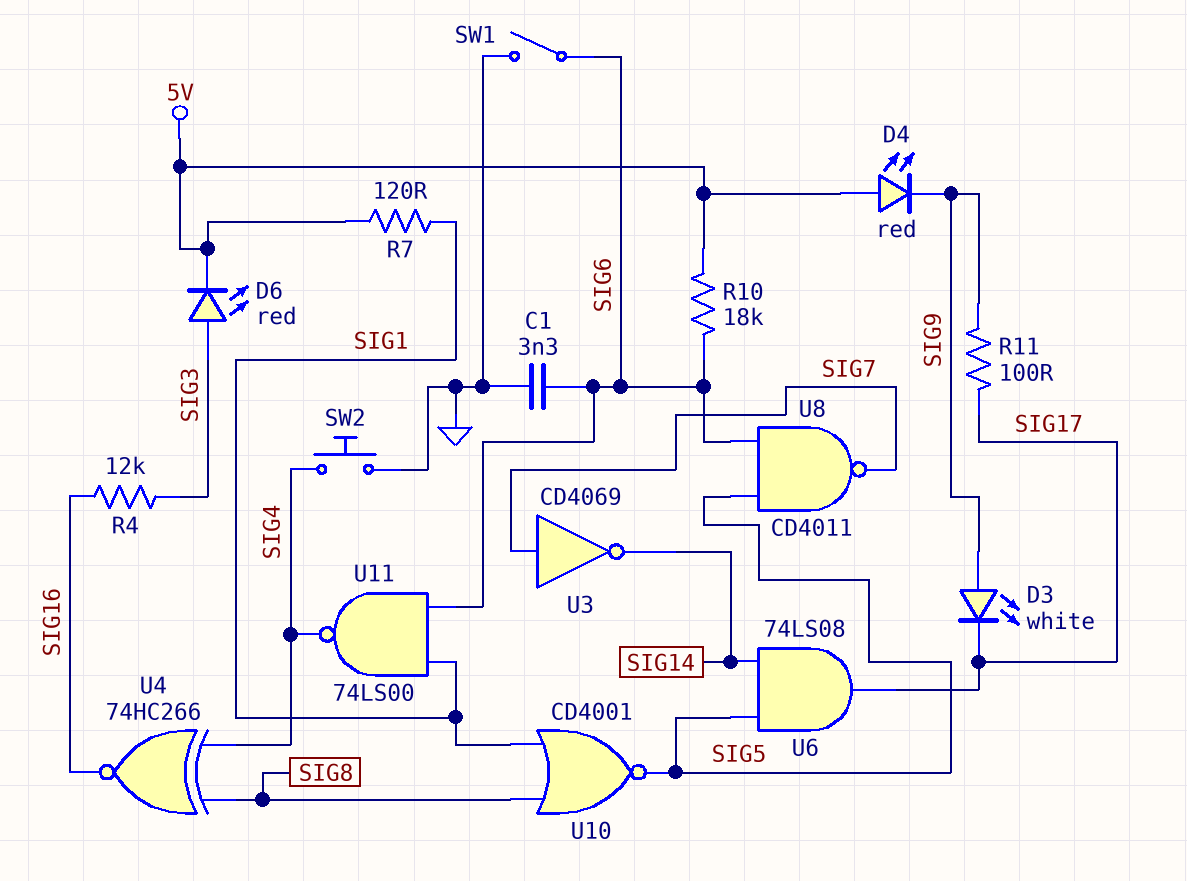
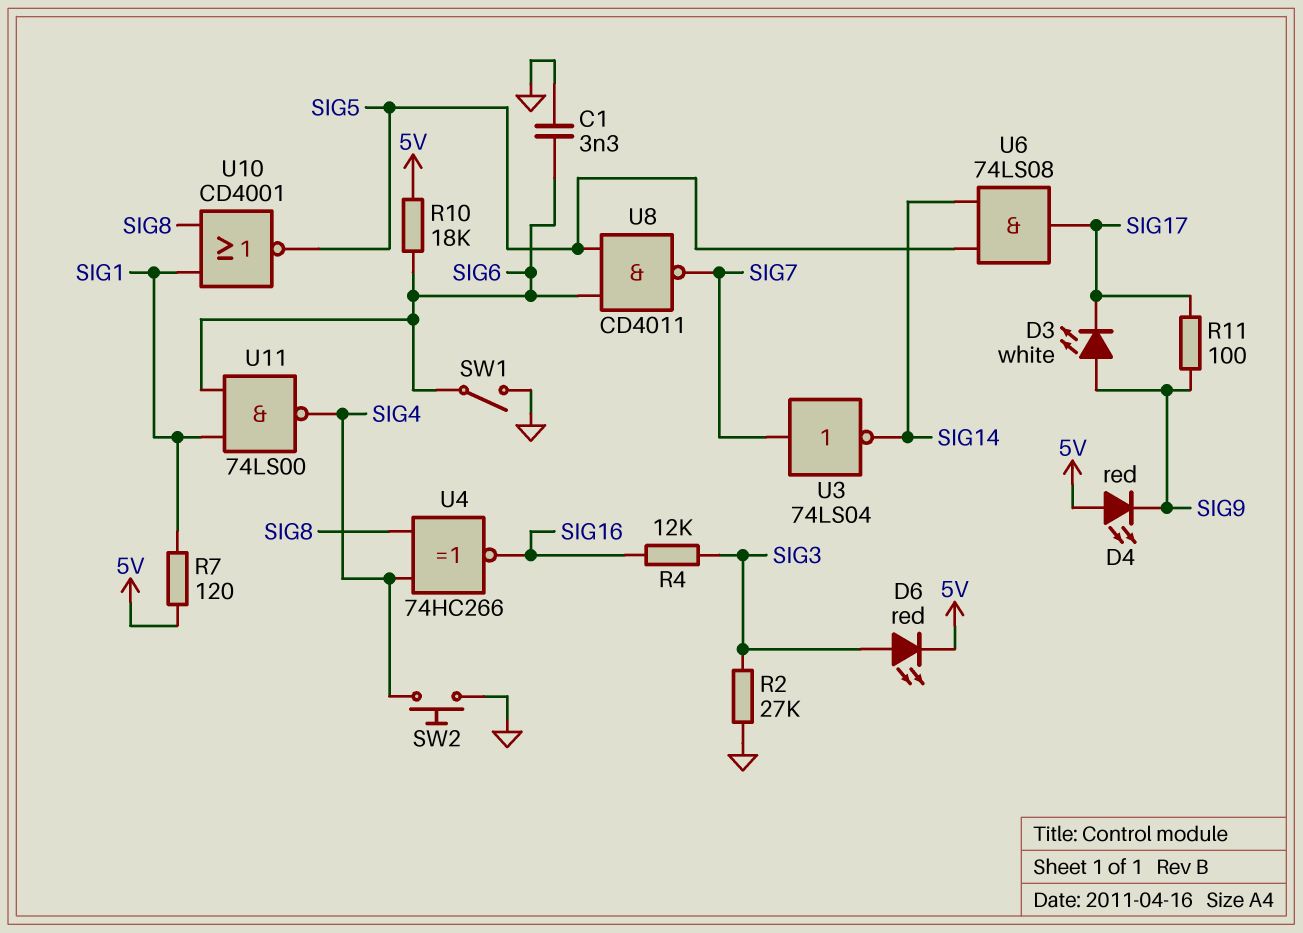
R2: none -> 27k (GND, SIG3)
U3: NOT CD4069 (in SIG7, out SIG14) -> NOT 74LS04 (in SIG7, out SIG14)

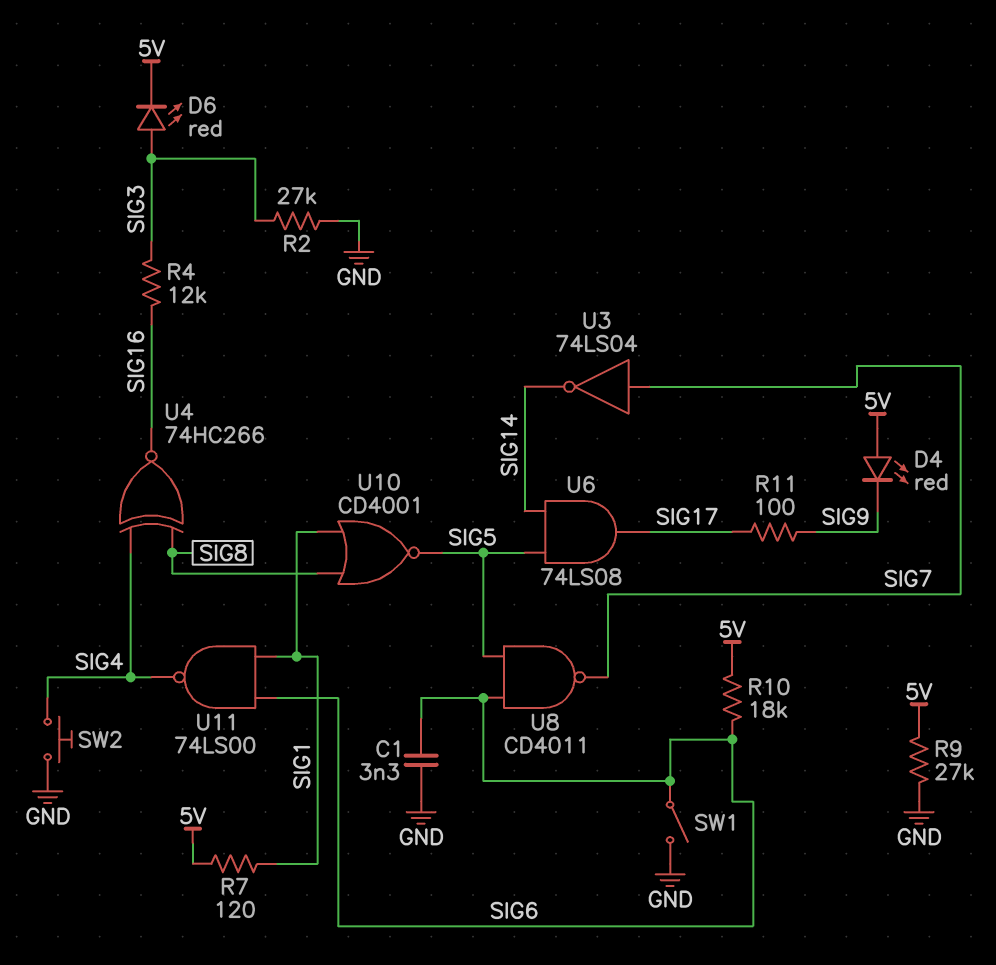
D3: LED white (A SIG9, K SIG17) -> none
R9: none -> 27k (5V, GND)

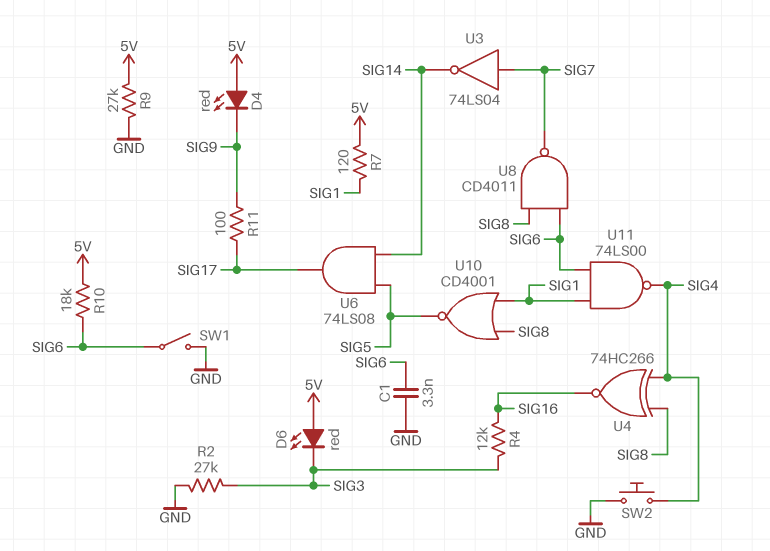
D6: LED red (A SIG3, K 5V) -> LED red (A 5V, K SIG3)
U8: NAND CD4011 (in SIG5, in SIG6, out SIG7) -> NAND CD4011 (in SIG6, in SIG8, out SIG7)

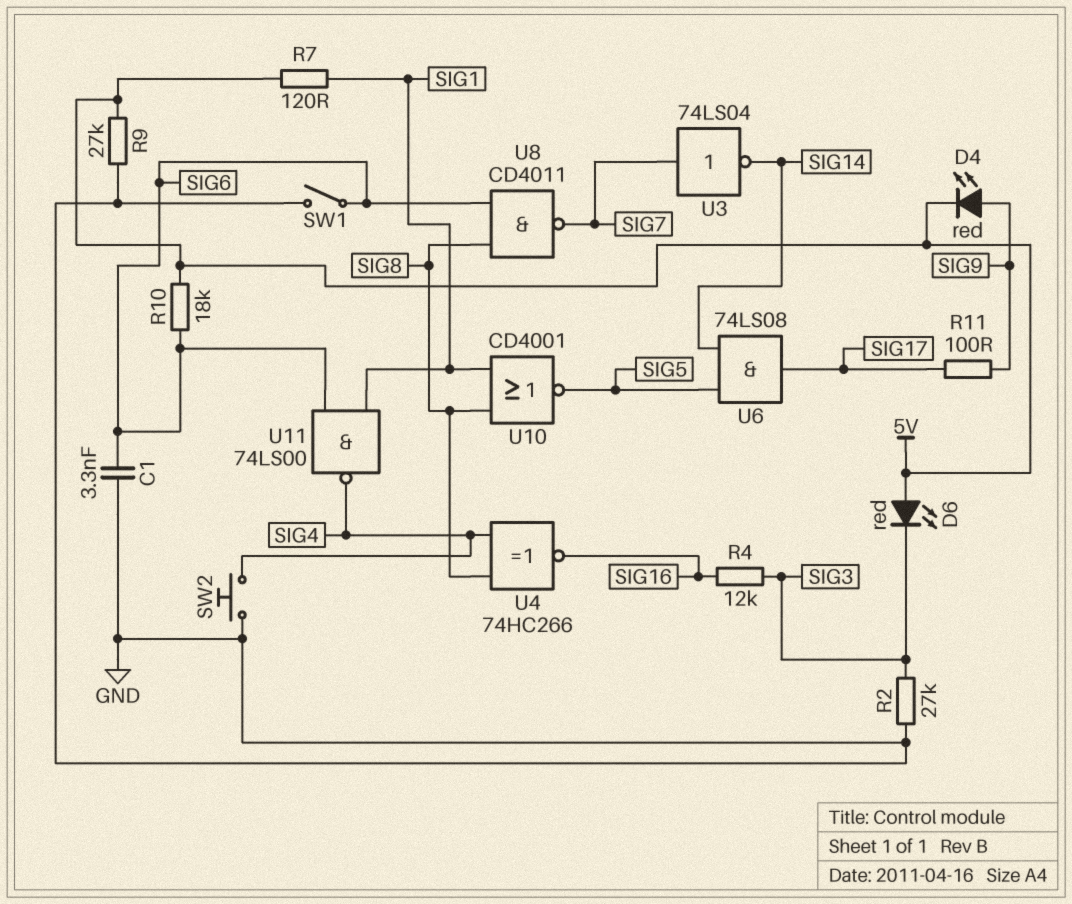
D4: LED red (A 5V, K SIG9) -> LED red (A SIG9, K 5V)

